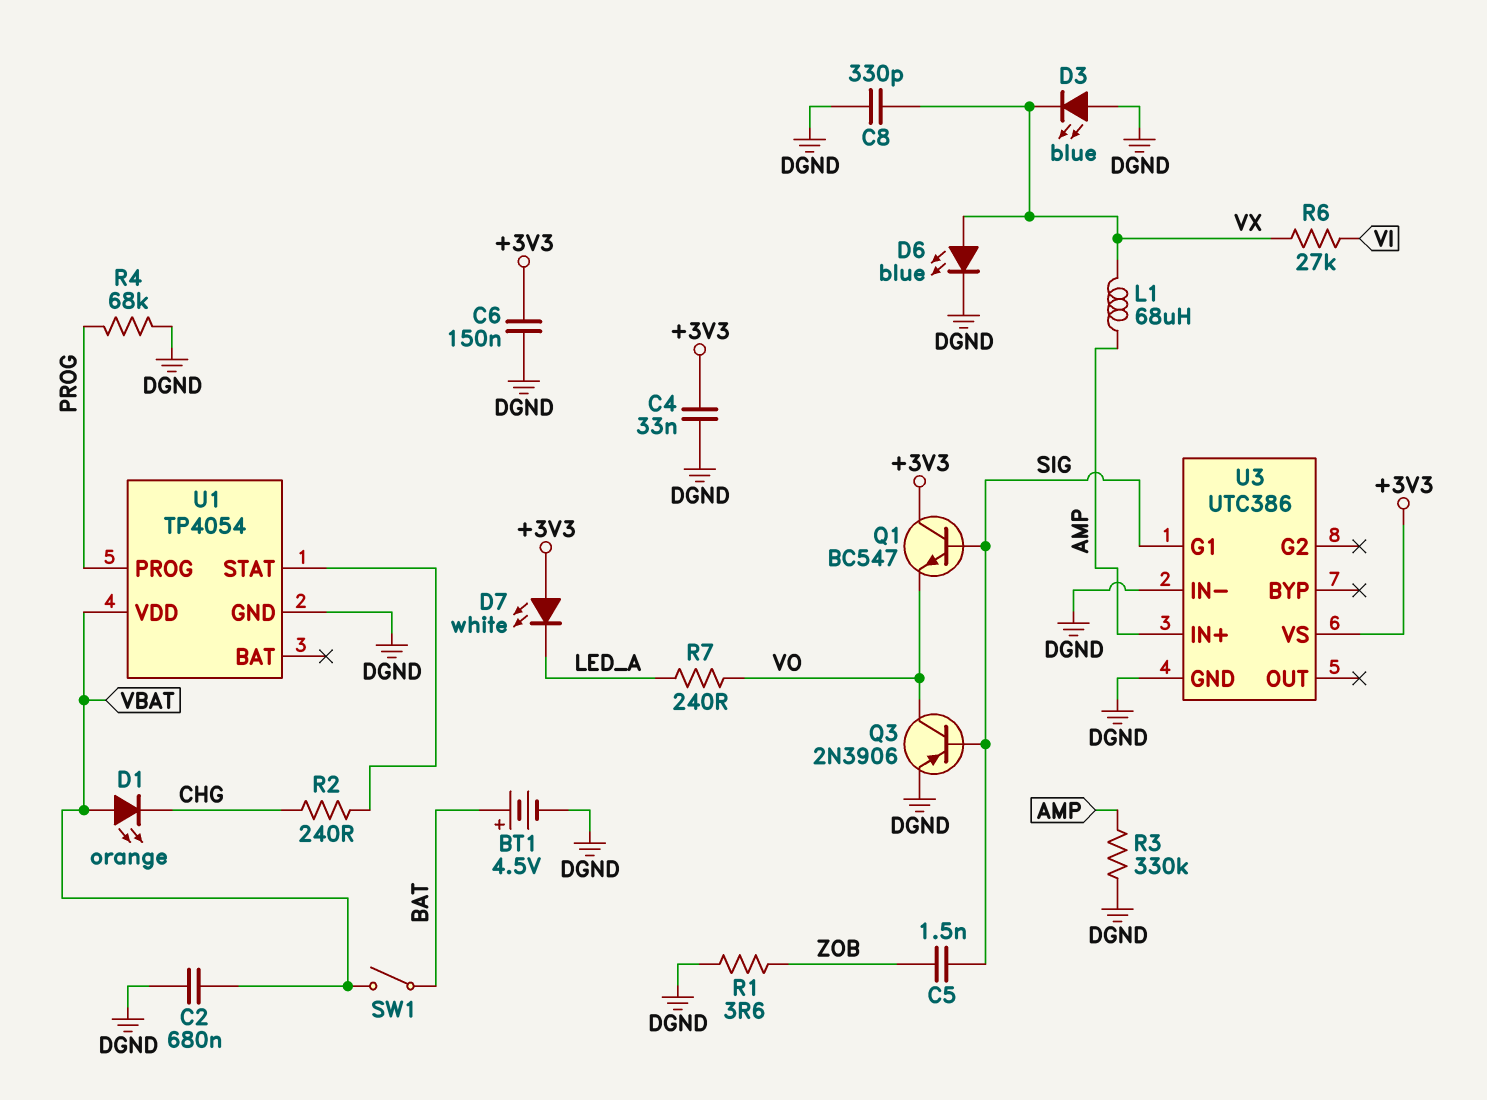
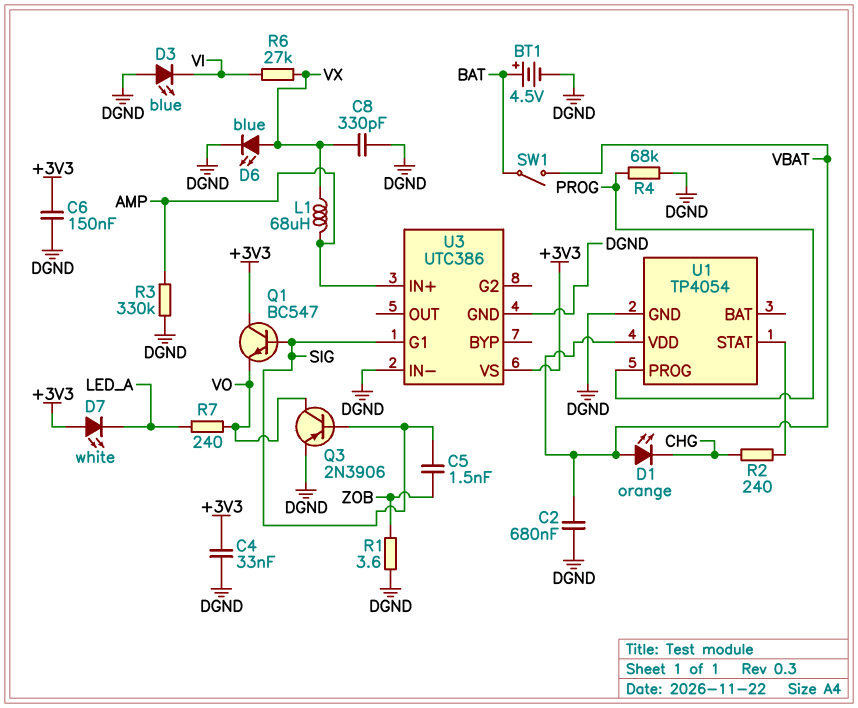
D3: LED blue (A DGND, K VX) -> LED blue (A DGND, K VI)

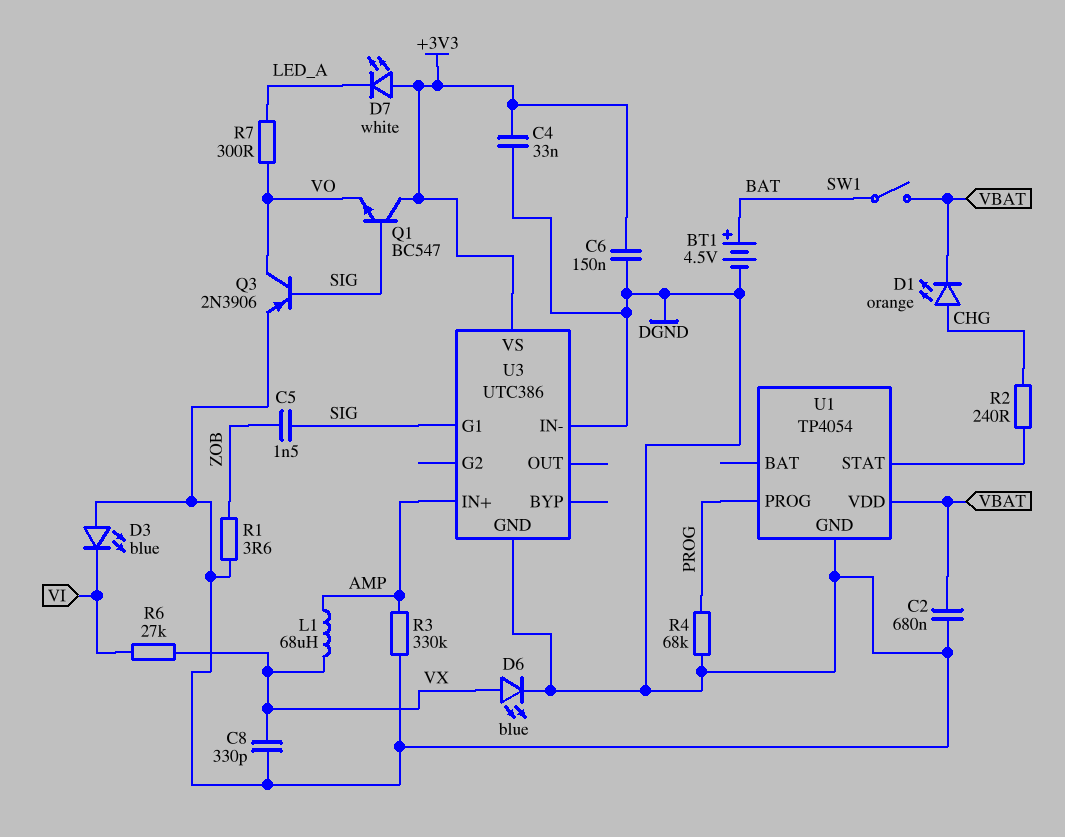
D1: LED orange (A VBAT, K CHG) -> LED orange (A CHG, K VBAT)
R7: 240 (LED_A, VO) -> 300 (LED_A, VO)

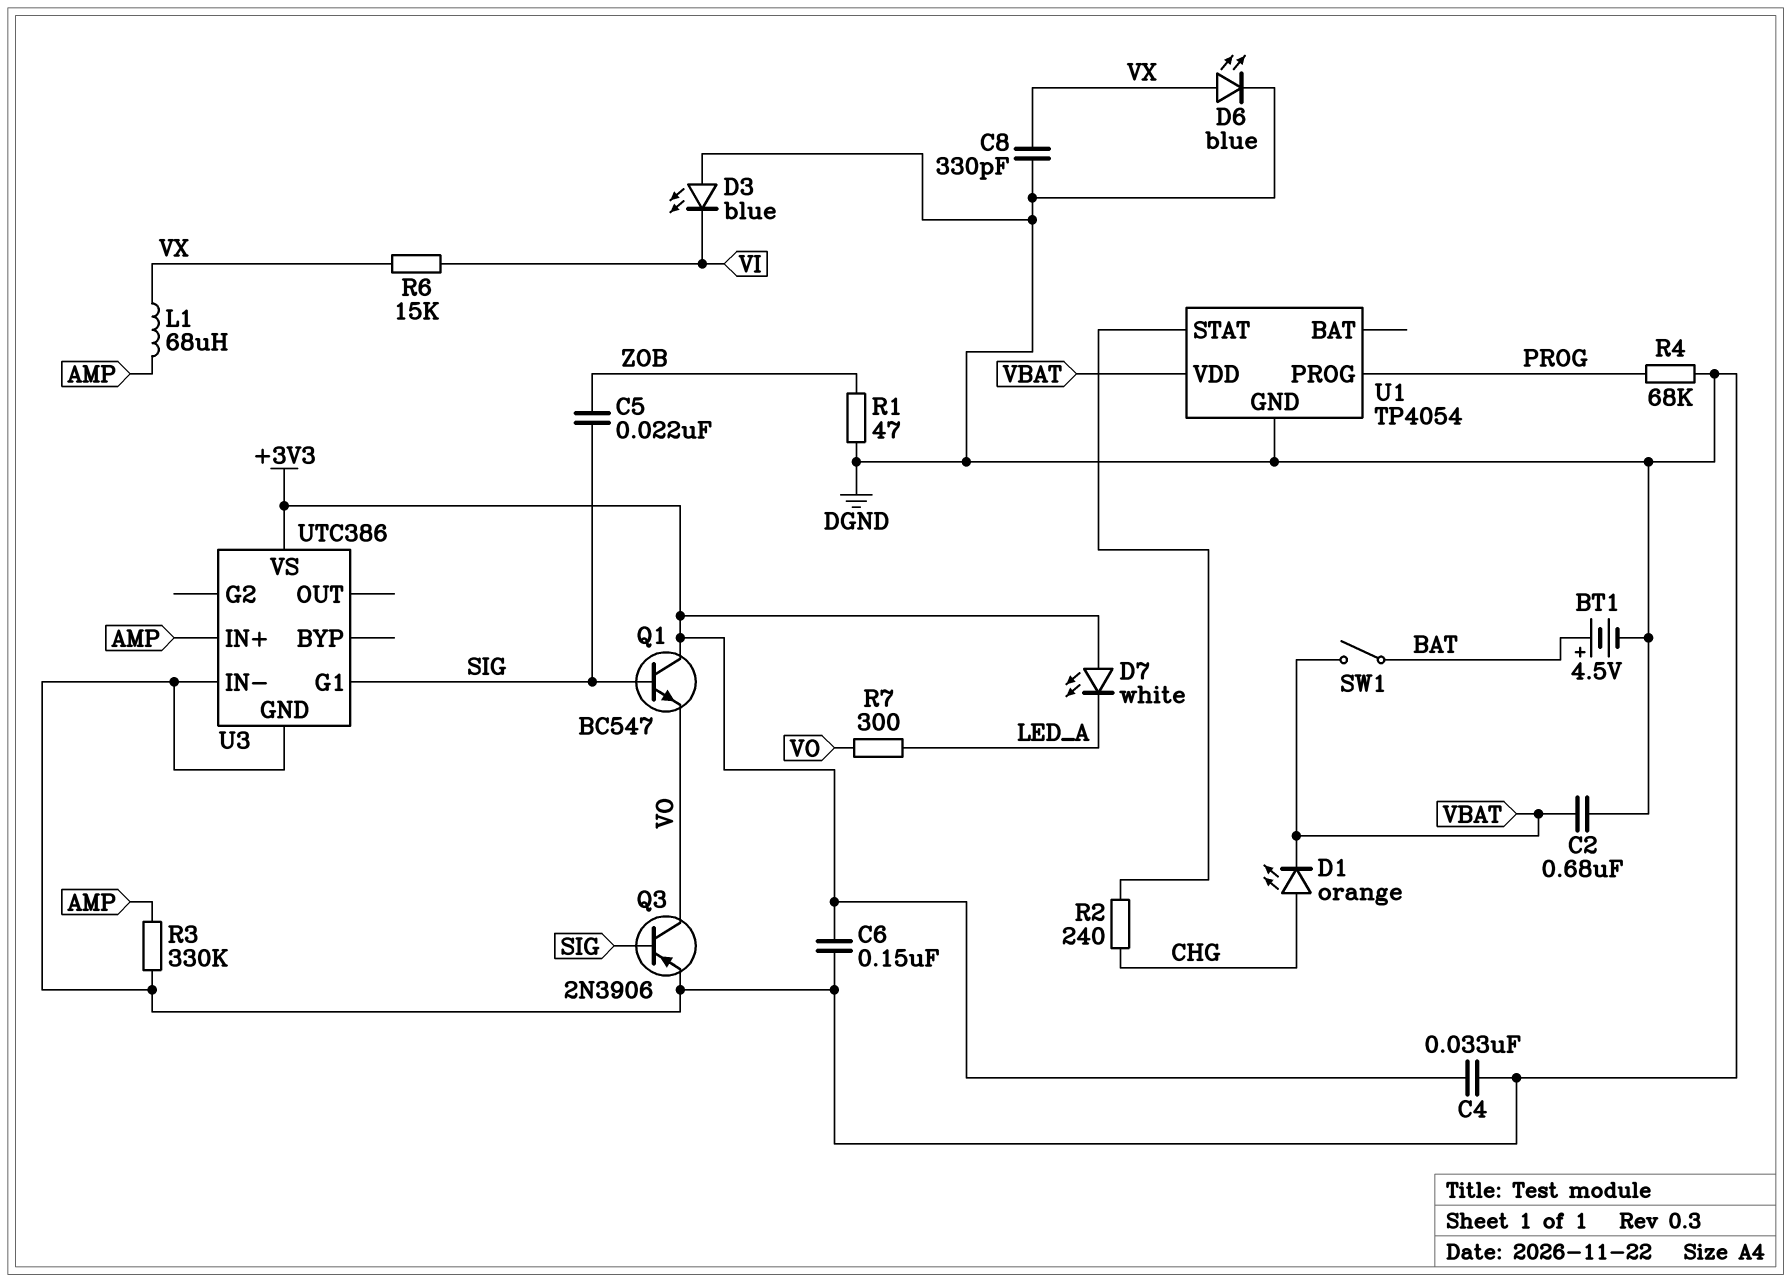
C5: 1.5nF (SIG, ZOB) -> 22nF (SIG, ZOB)
R1: 3.6 (DGND, ZOB) -> 47 (DGND, ZOB)
R6: 27k (VI, VX) -> 15k (VI, VX)

